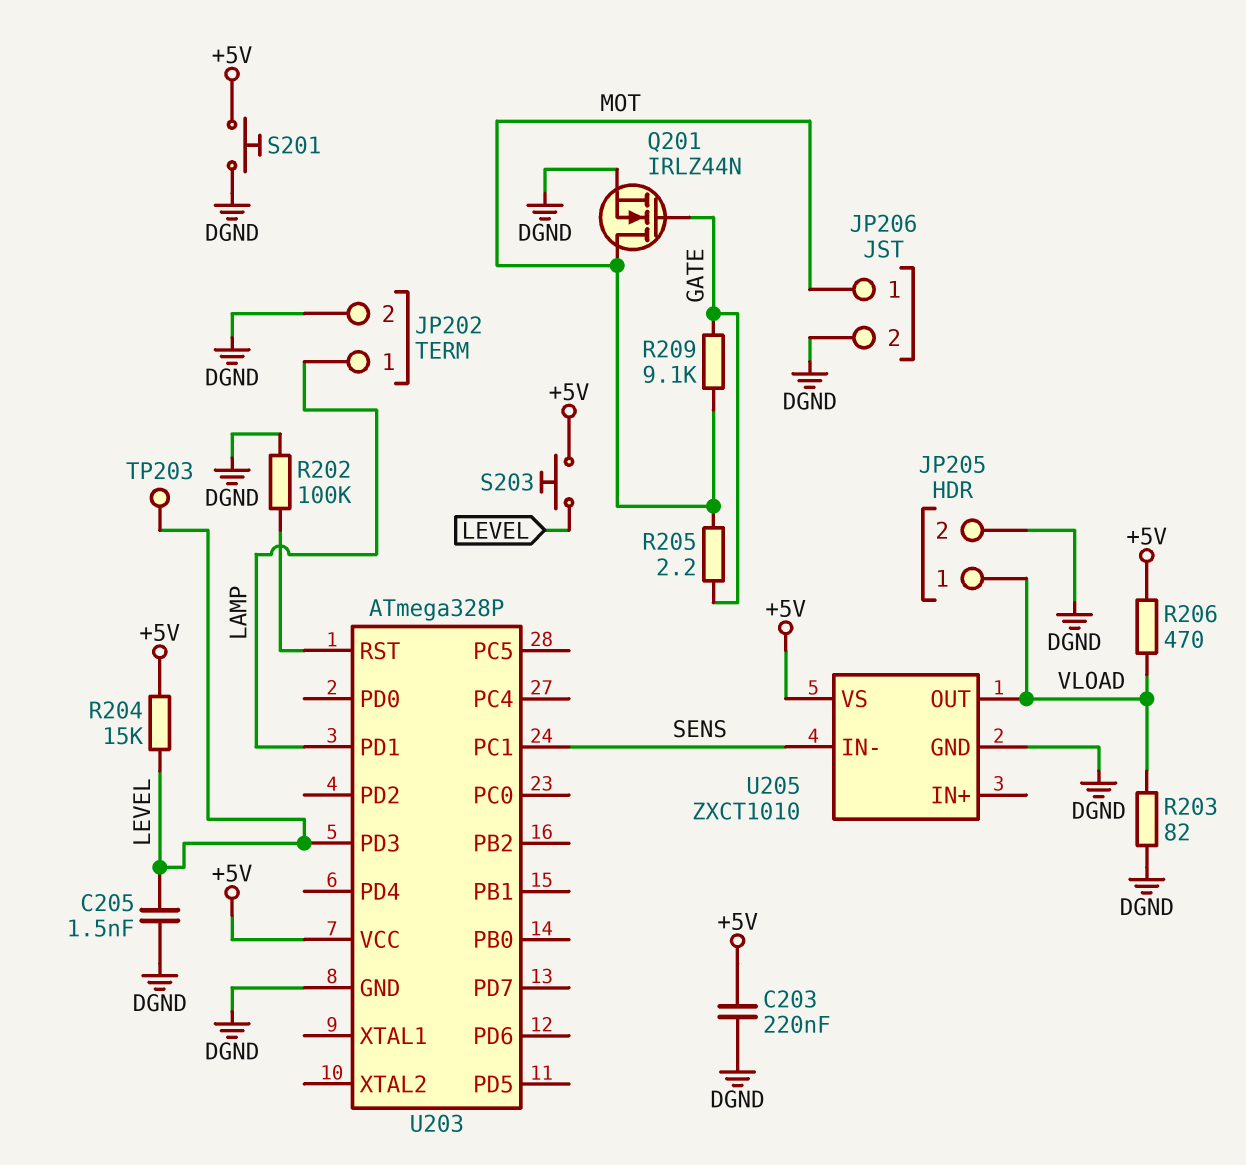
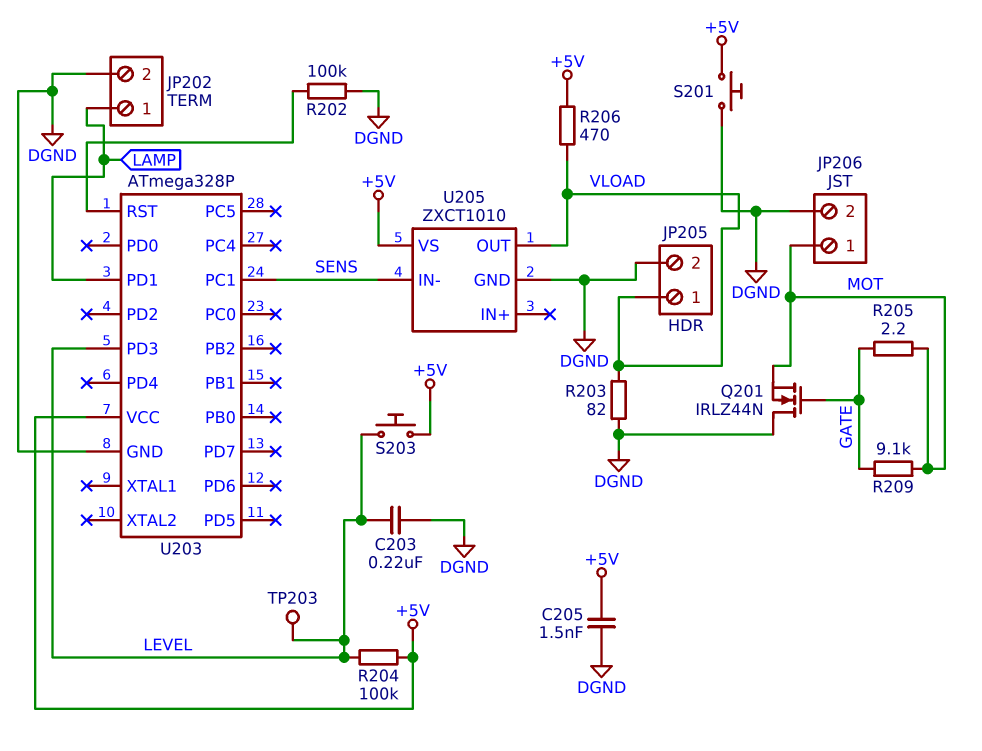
C203: 220nF (+5V, DGND) -> 220nF (DGND, LEVEL)
C205: 1.5nF (DGND, LEVEL) -> 1.5nF (+5V, DGND)
Q201: NMOS IRLZ44N (G GATE, D MOT, S DGND) -> NMOS IRLZ44N (G GATE, D DGND, S MOT)
R204: 15k (+5V, LEVEL) -> 100k (+5V, LEVEL)

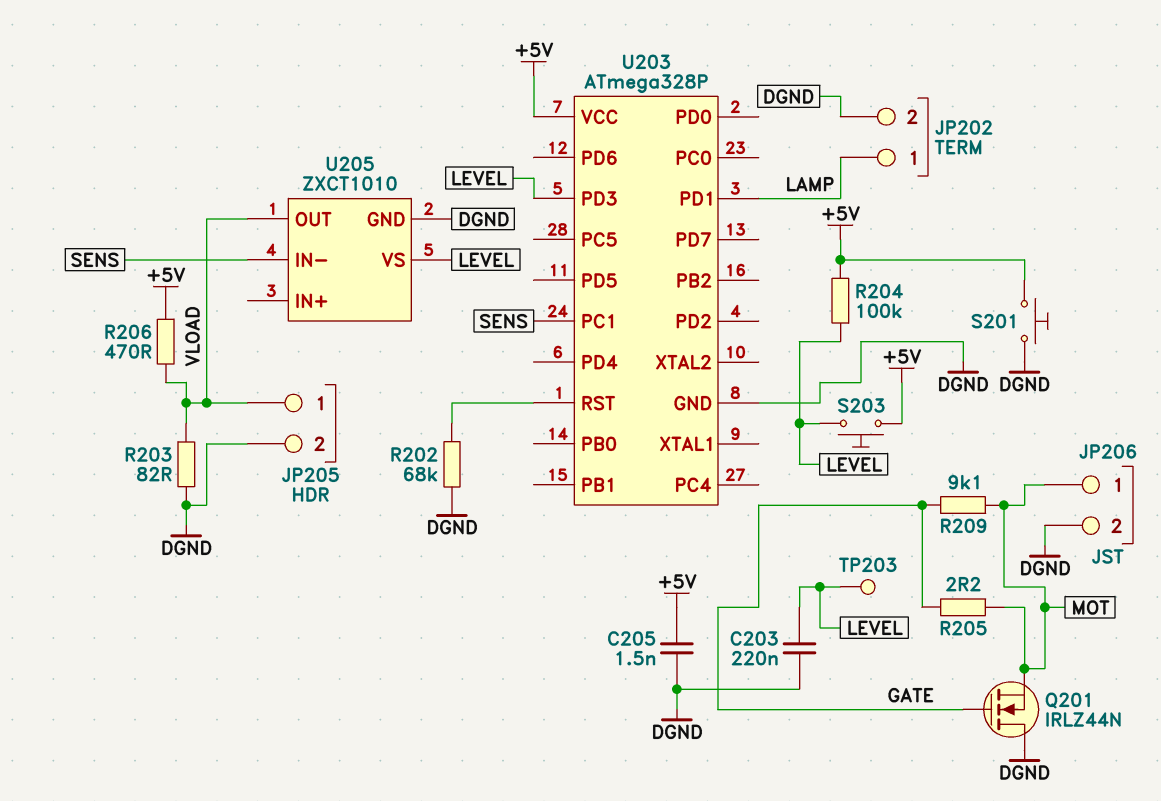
R202: 100k (DGND, U203/RST) -> 68k (DGND, U203/RST)
U205 pin VS: +5V -> LEVEL

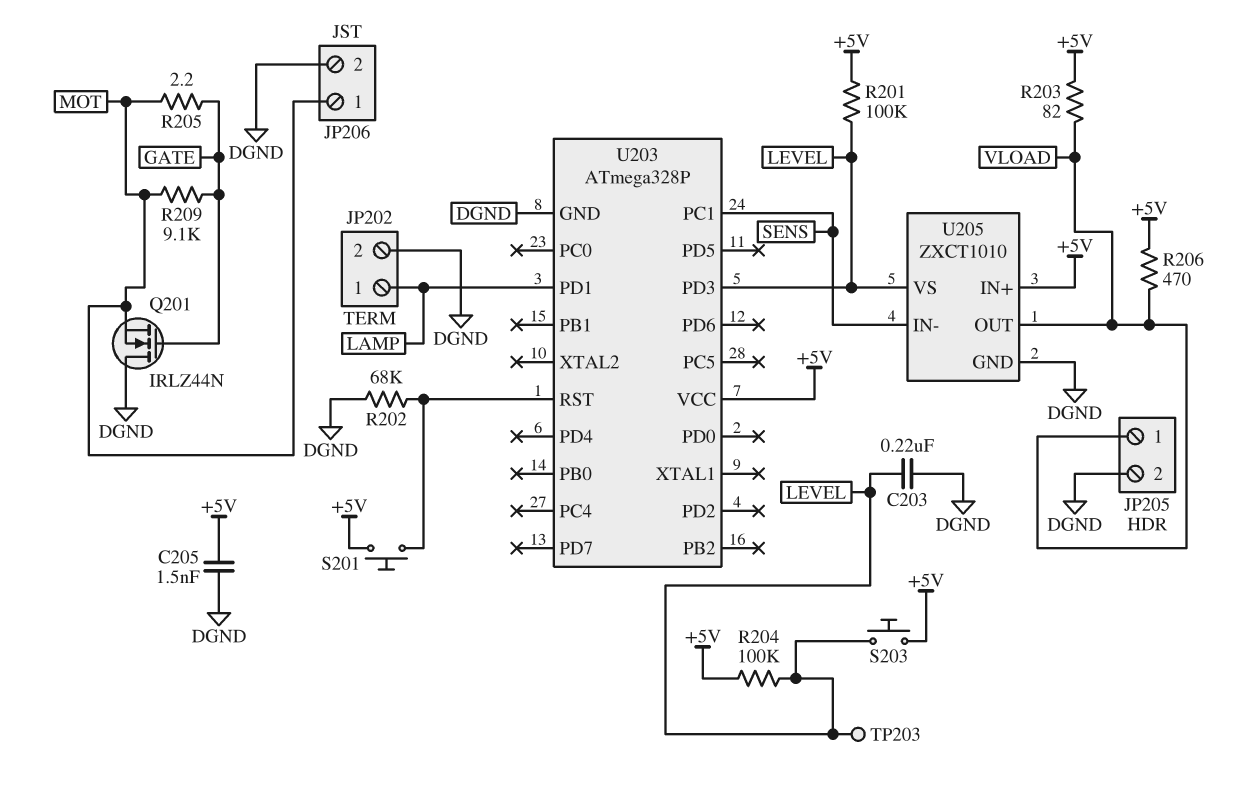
R201: none -> 100k (+5V, LEVEL)
R203: 82 (DGND, VLOAD) -> 82 (+5V, VLOAD)
S201: button (+5V, DGND) -> button (+5V, U203/RST)
U205 pin IN+: none -> +5V

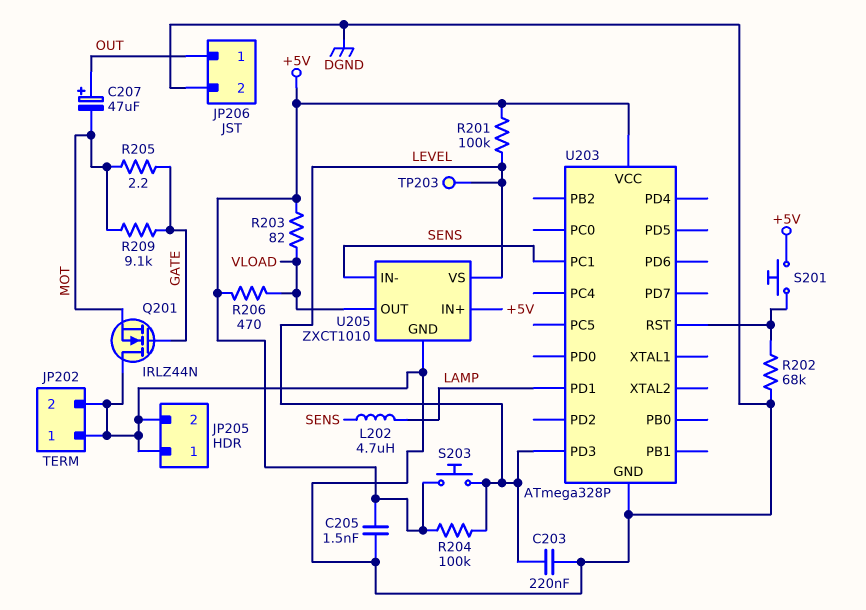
C207: none -> 47uF (plus OUT, minus MOT)
JP202 pin 1: LAMP -> DGND
JP205 pin 1: VLOAD -> DGND
JP206 pin 1: MOT -> OUT
L202: none -> 4.7uH (LAMP, SENS)

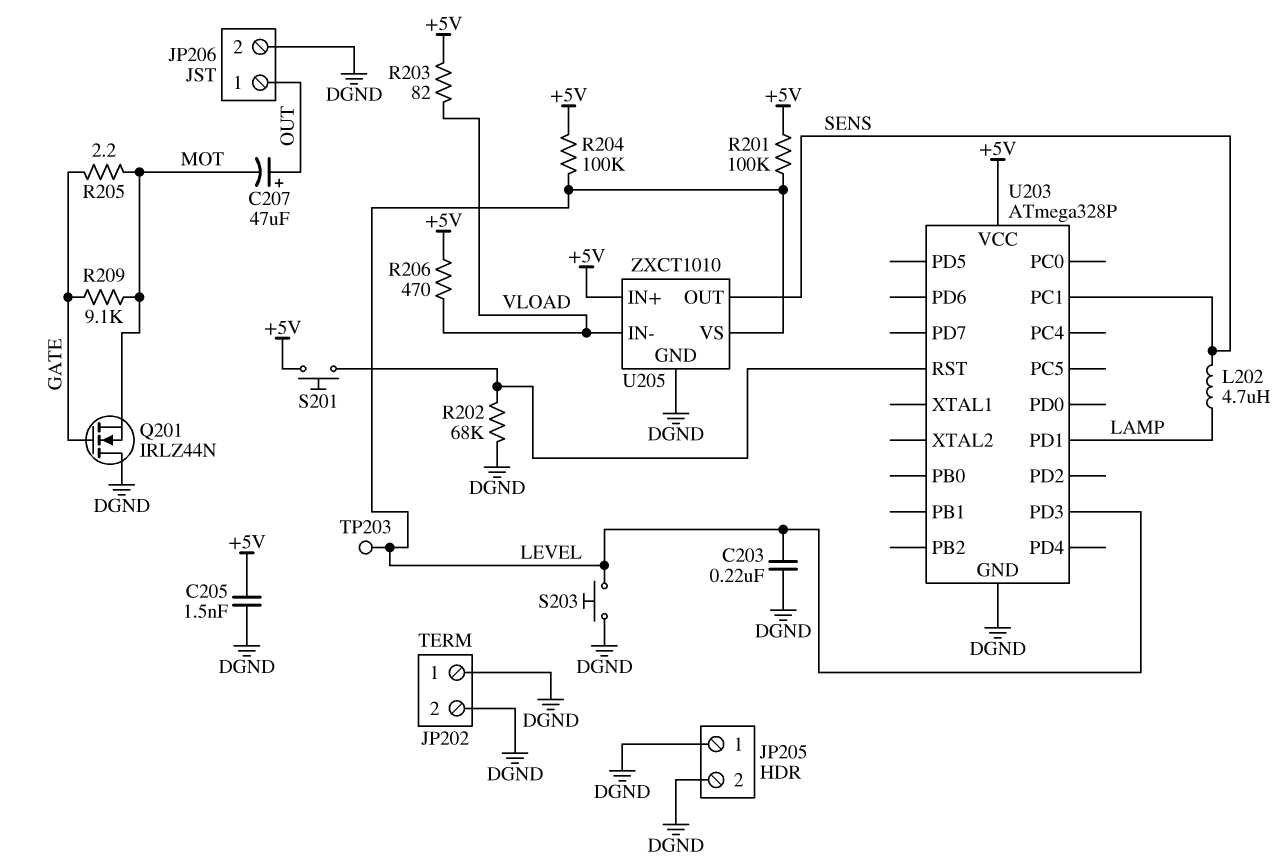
S203: button (+5V, LEVEL) -> button (DGND, LEVEL)
U205 pin IN-: SENS -> VLOAD
U205 pin OUT: VLOAD -> SENS

